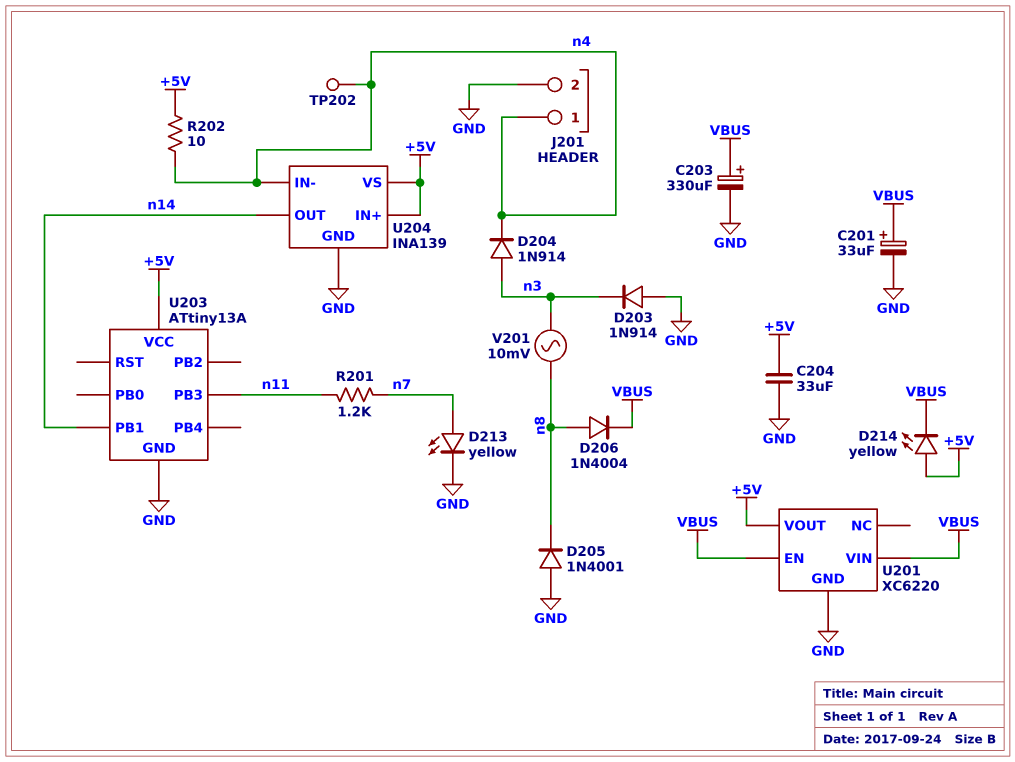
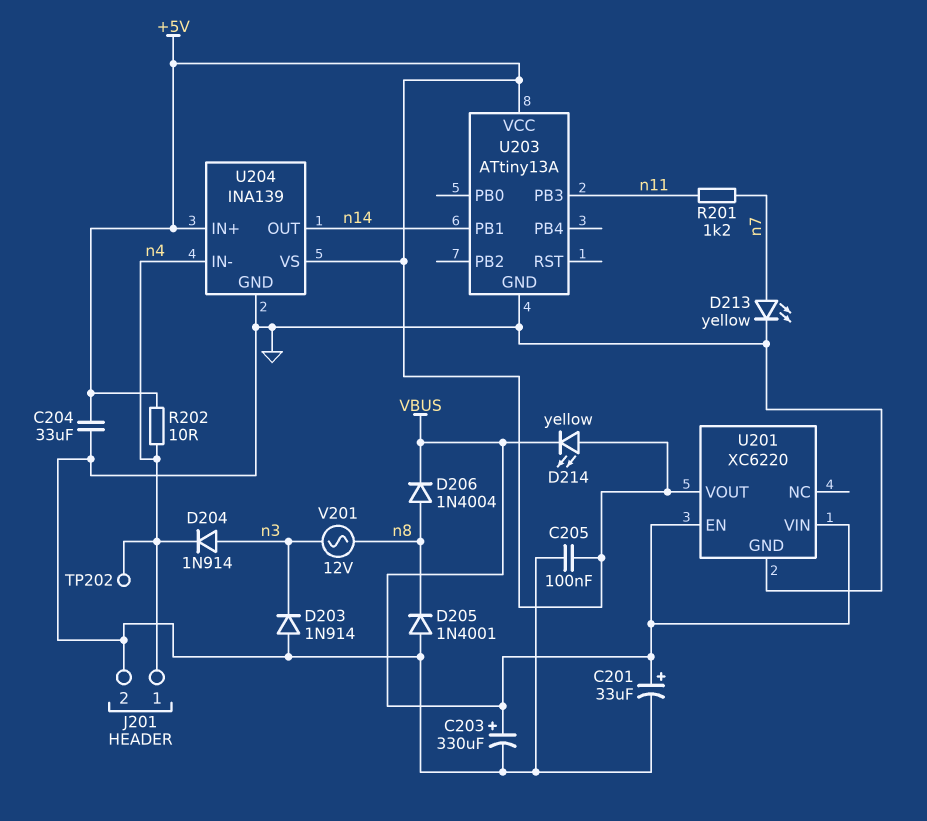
C205: none -> 100nF (+5V, GND)
V201: AC 10mV (n3, n8) -> AC 12V (n3, n8)

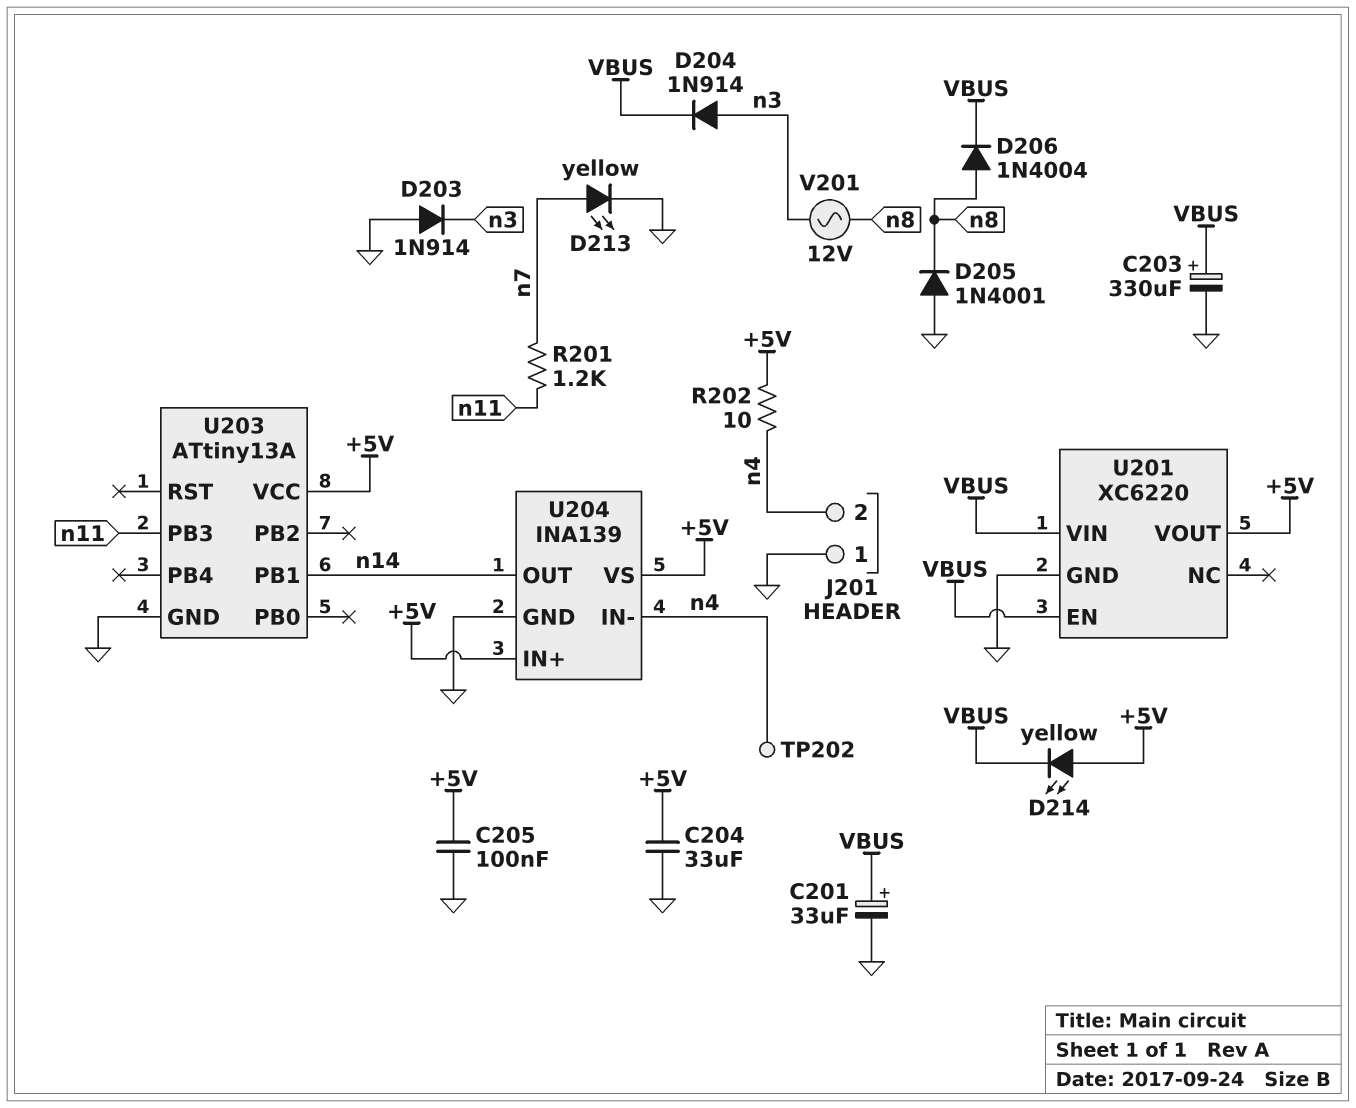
D204: diode 1N914 (A n3, K n4) -> diode 1N914 (A n3, K VBUS)
J201 pin 1: n4 -> GND
J201 pin 2: GND -> n4

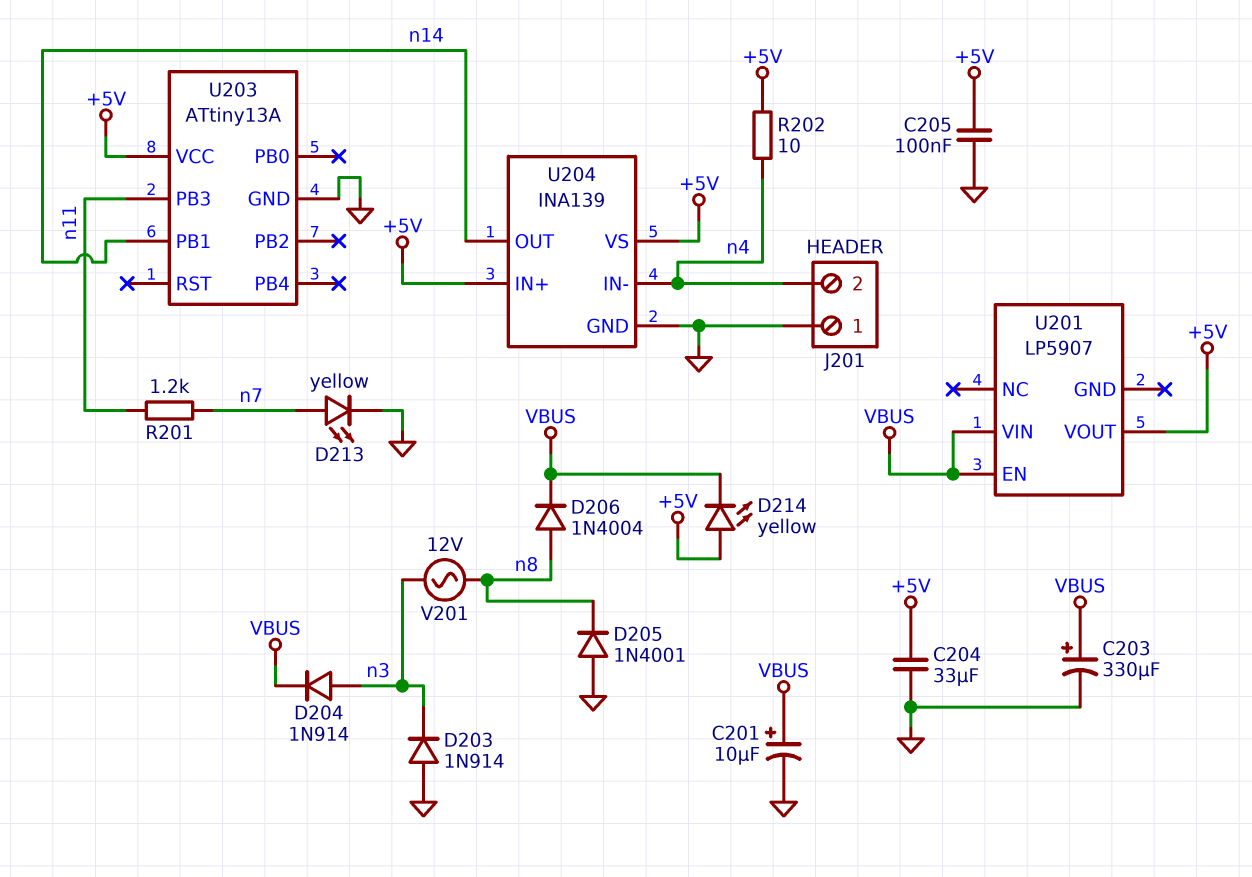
C201: 33uF (plus VBUS, minus GND) -> 10uF (plus VBUS, minus GND)
TP202: test point (n4) -> none
U201: XC6220 -> LP5907
U201 pin GND: GND -> none

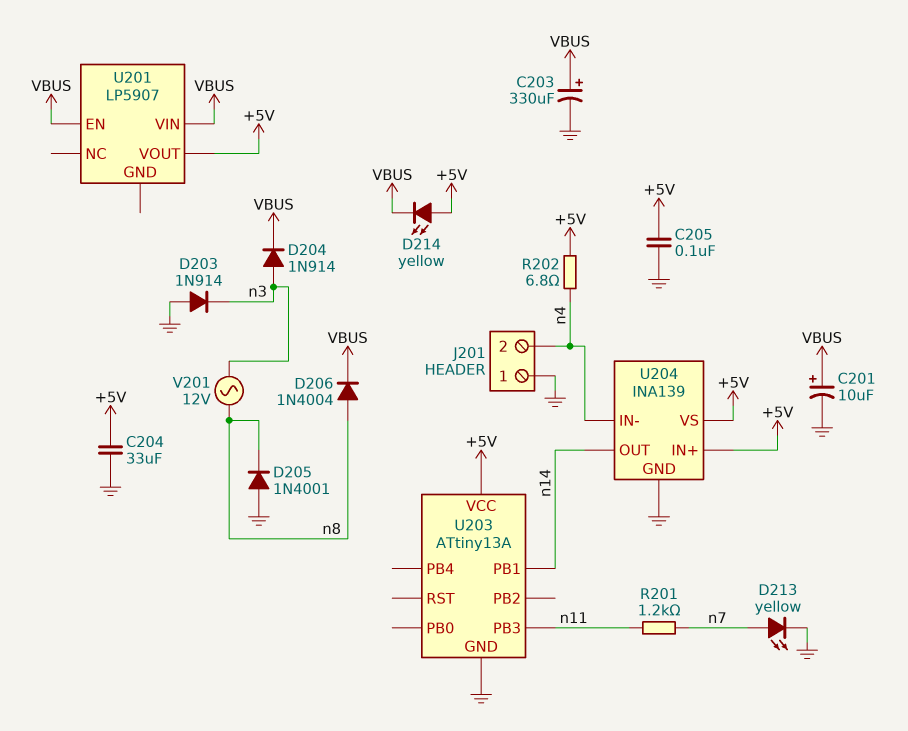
R202: 10 (+5V, n4) -> 6.8 (+5V, n4)

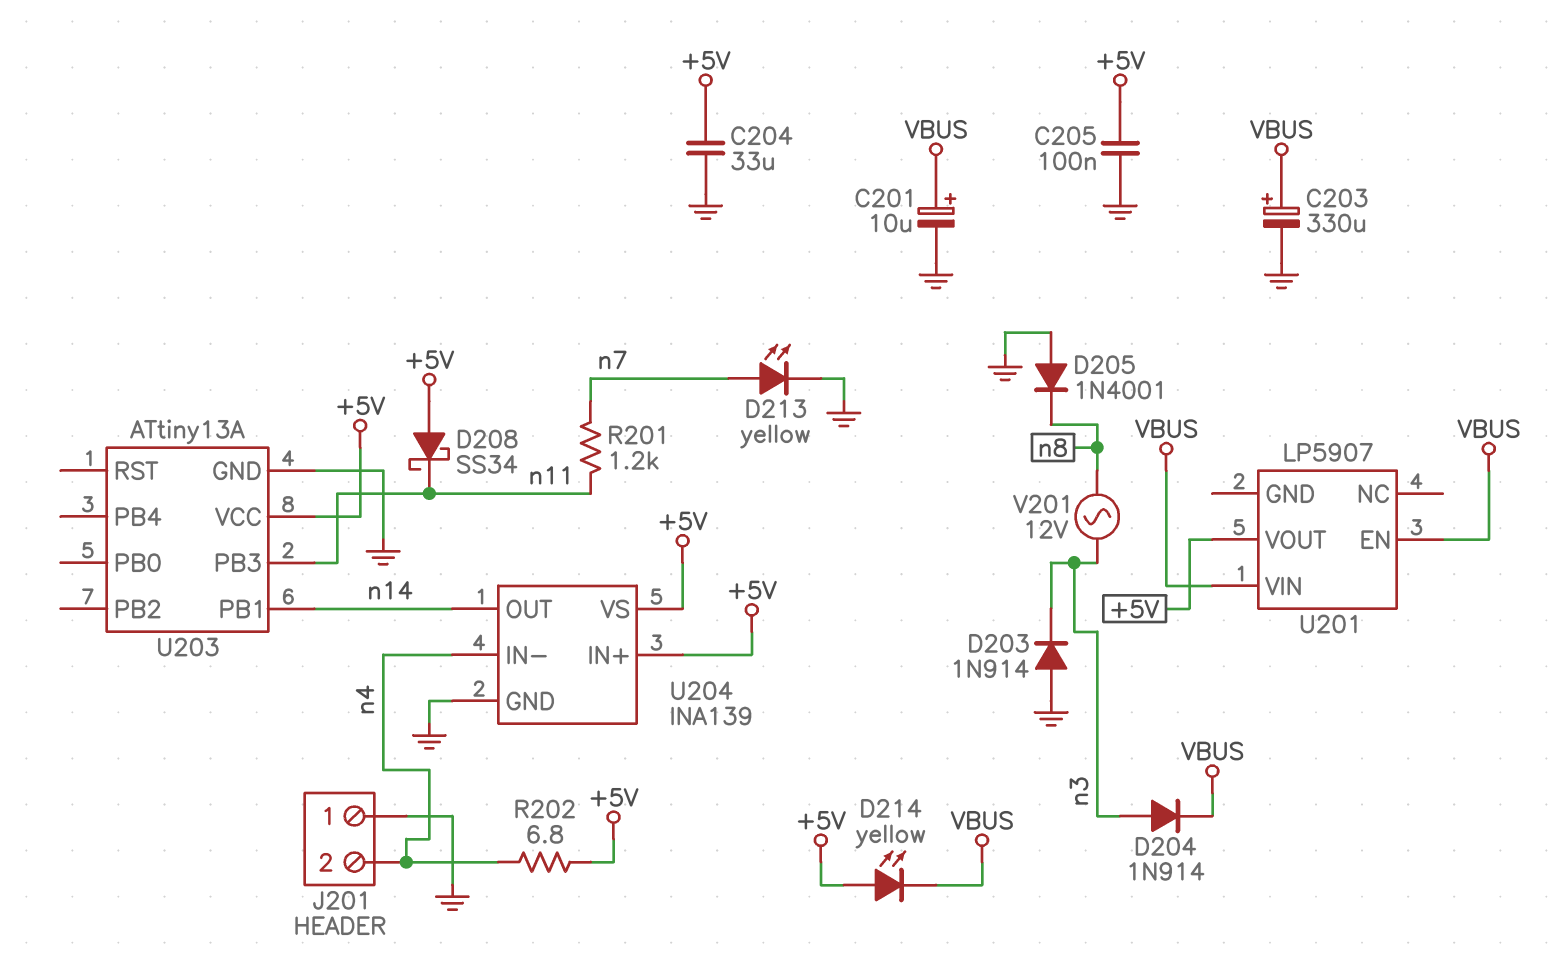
D206: diode 1N4004 (A n8, K VBUS) -> none
D208: none -> schottky SS34 (A +5V, K n11)

